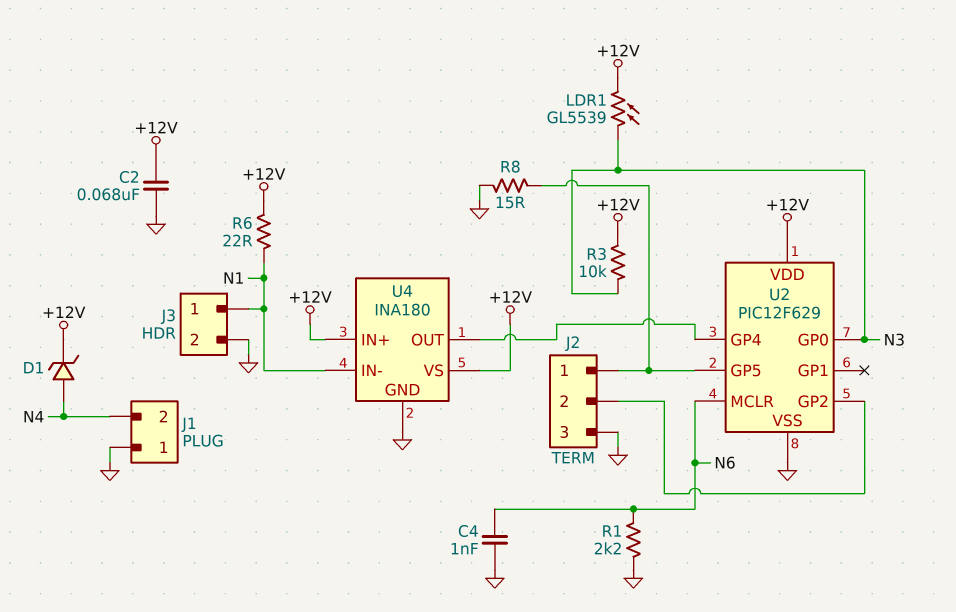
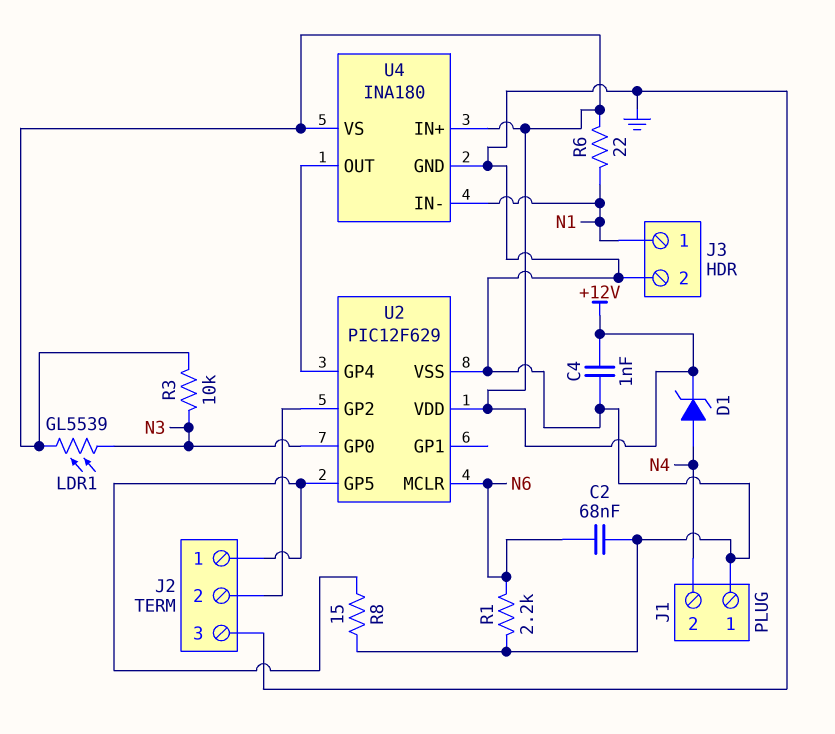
C2: 68nF (+12V, GND) -> 68nF (GND, N6)
C4: 1nF (GND, N6) -> 1nF (+12V, GND)

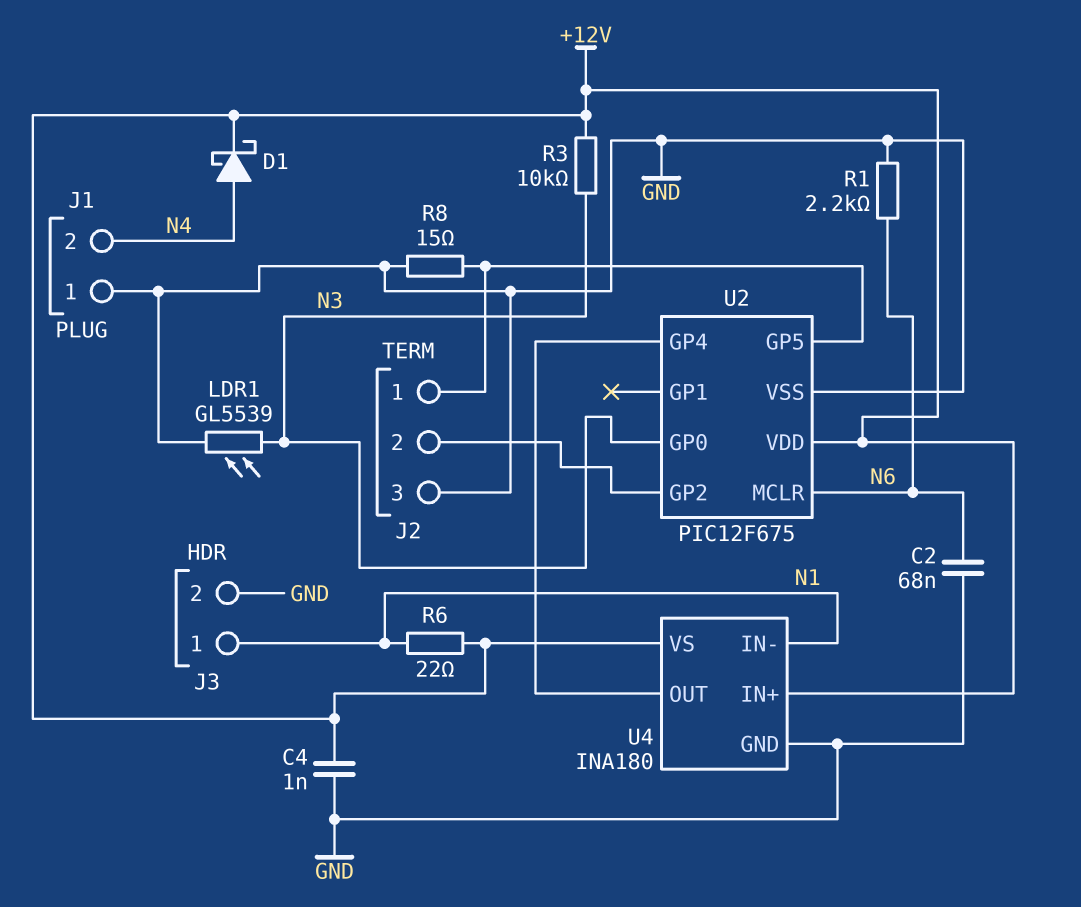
D1: zener (A N4, K +12V) -> schottky (A N4, K +12V)
LDR1: GL5539 (+12V, N3) -> GL5539 (GND, N3)
U2: PIC12F629 -> PIC12F675

